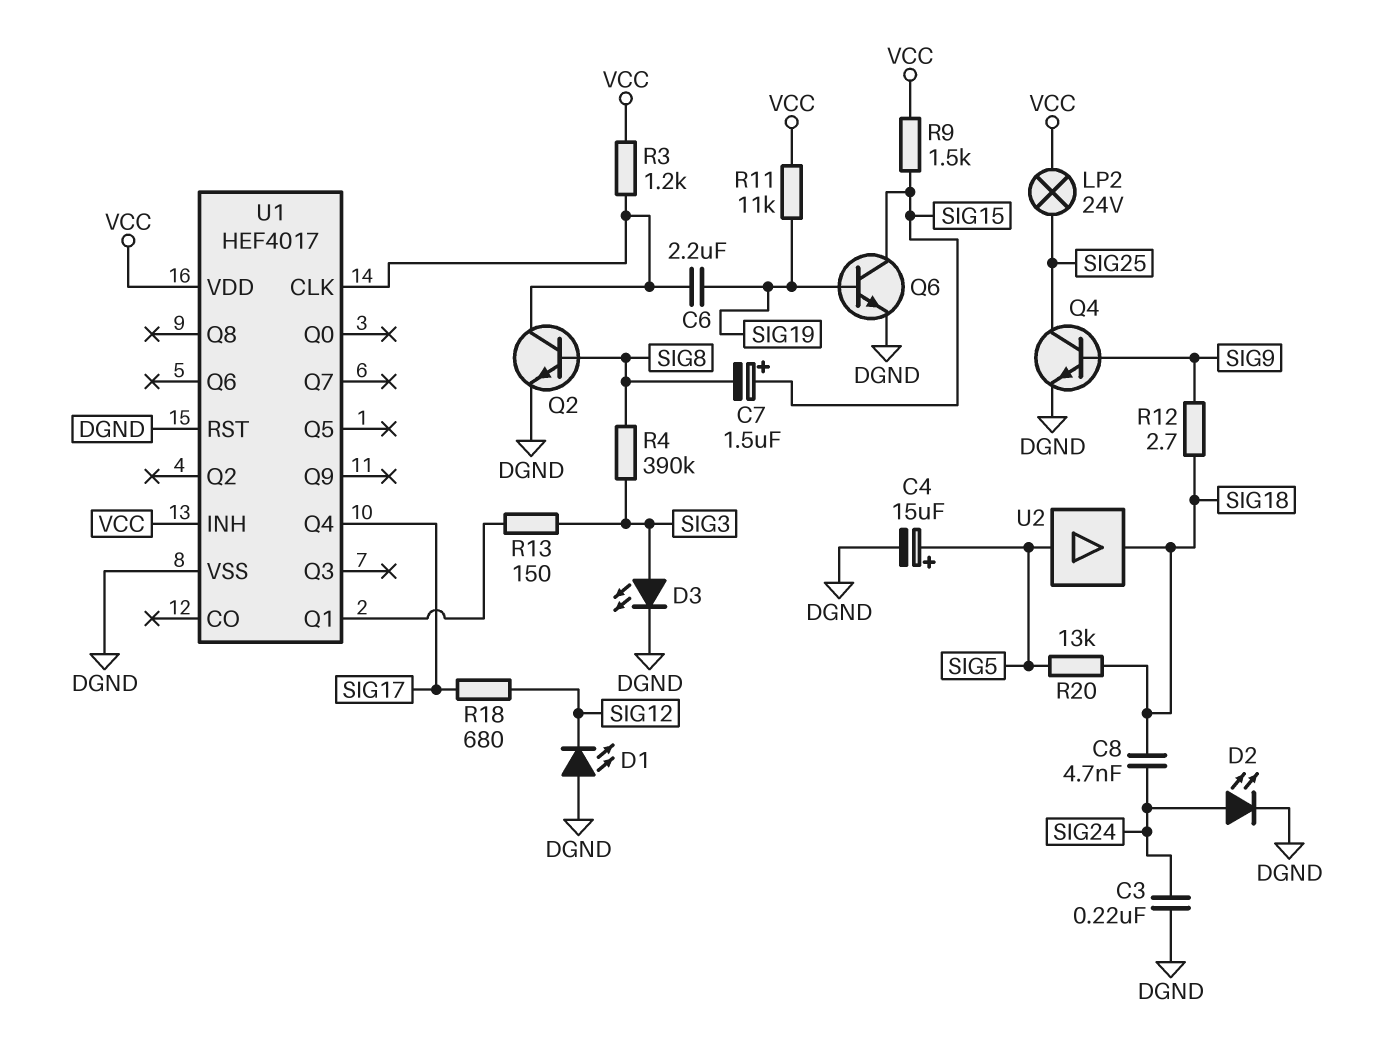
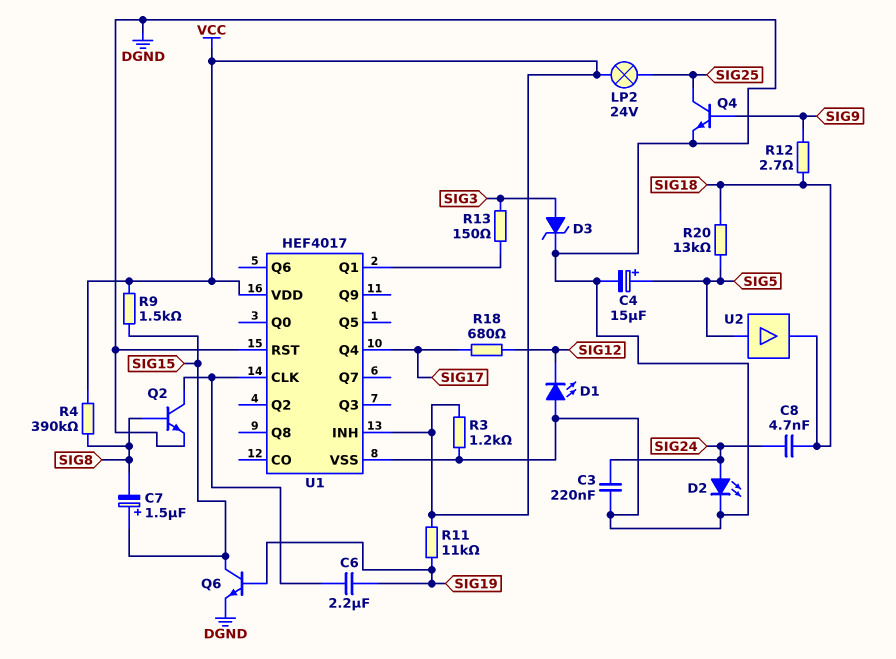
D3: LED (A SIG3, K DGND) -> zener (A SIG3, K DGND)
R3: 1.2k (U1/CLK, VCC) -> 1.2k (DGND, VCC)
R4: 390k (SIG3, SIG8) -> 390k (SIG8, VCC)

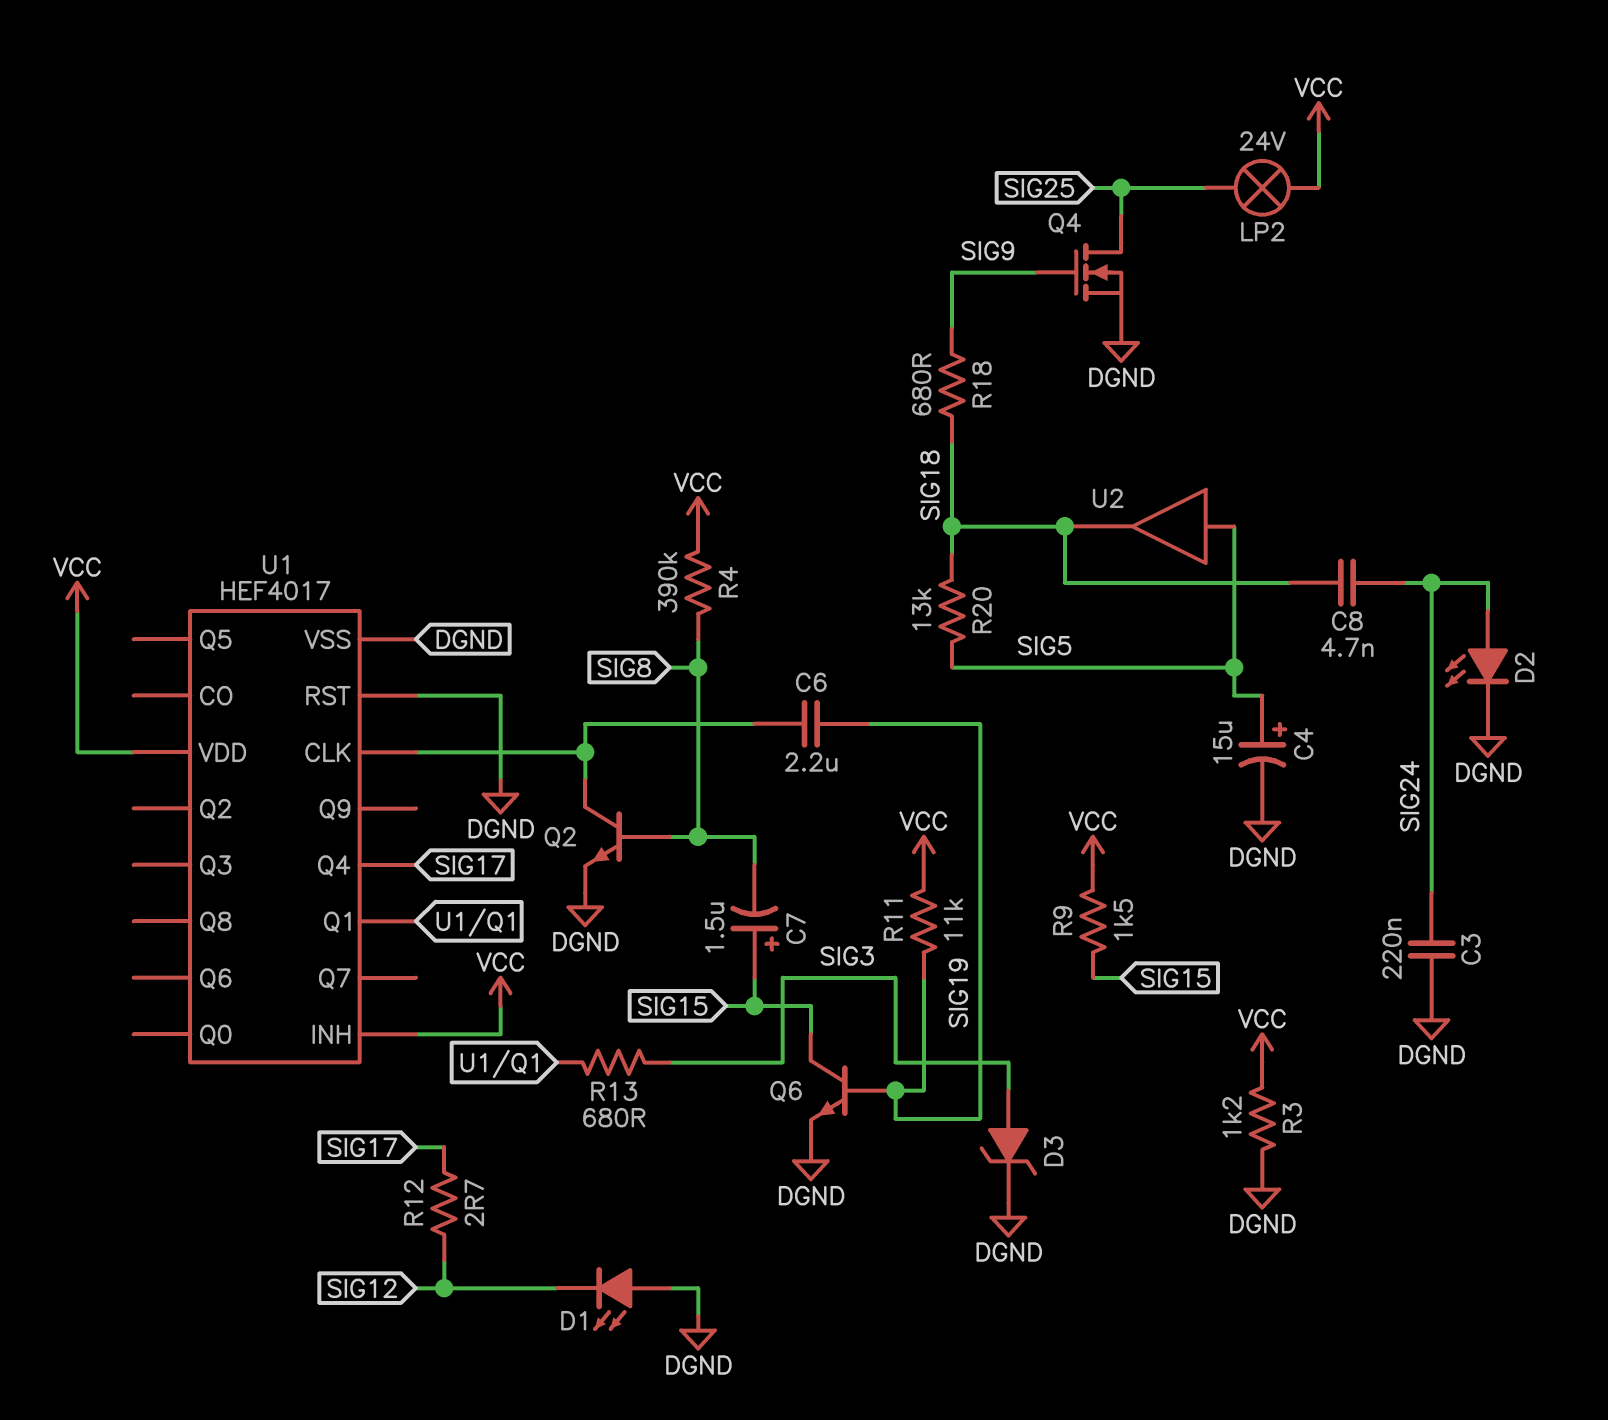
Q4: NPN (B SIG9, C SIG25, E DGND) -> NMOS (G SIG9, D SIG25, S DGND)
R12: 2.7 (SIG9, SIG18) -> 2.7 (SIG12, SIG17)
R13: 150 (SIG3, U1/Q1) -> 680 (SIG3, U1/Q1)
R18: 680 (SIG12, SIG17) -> 680 (SIG9, SIG18)

